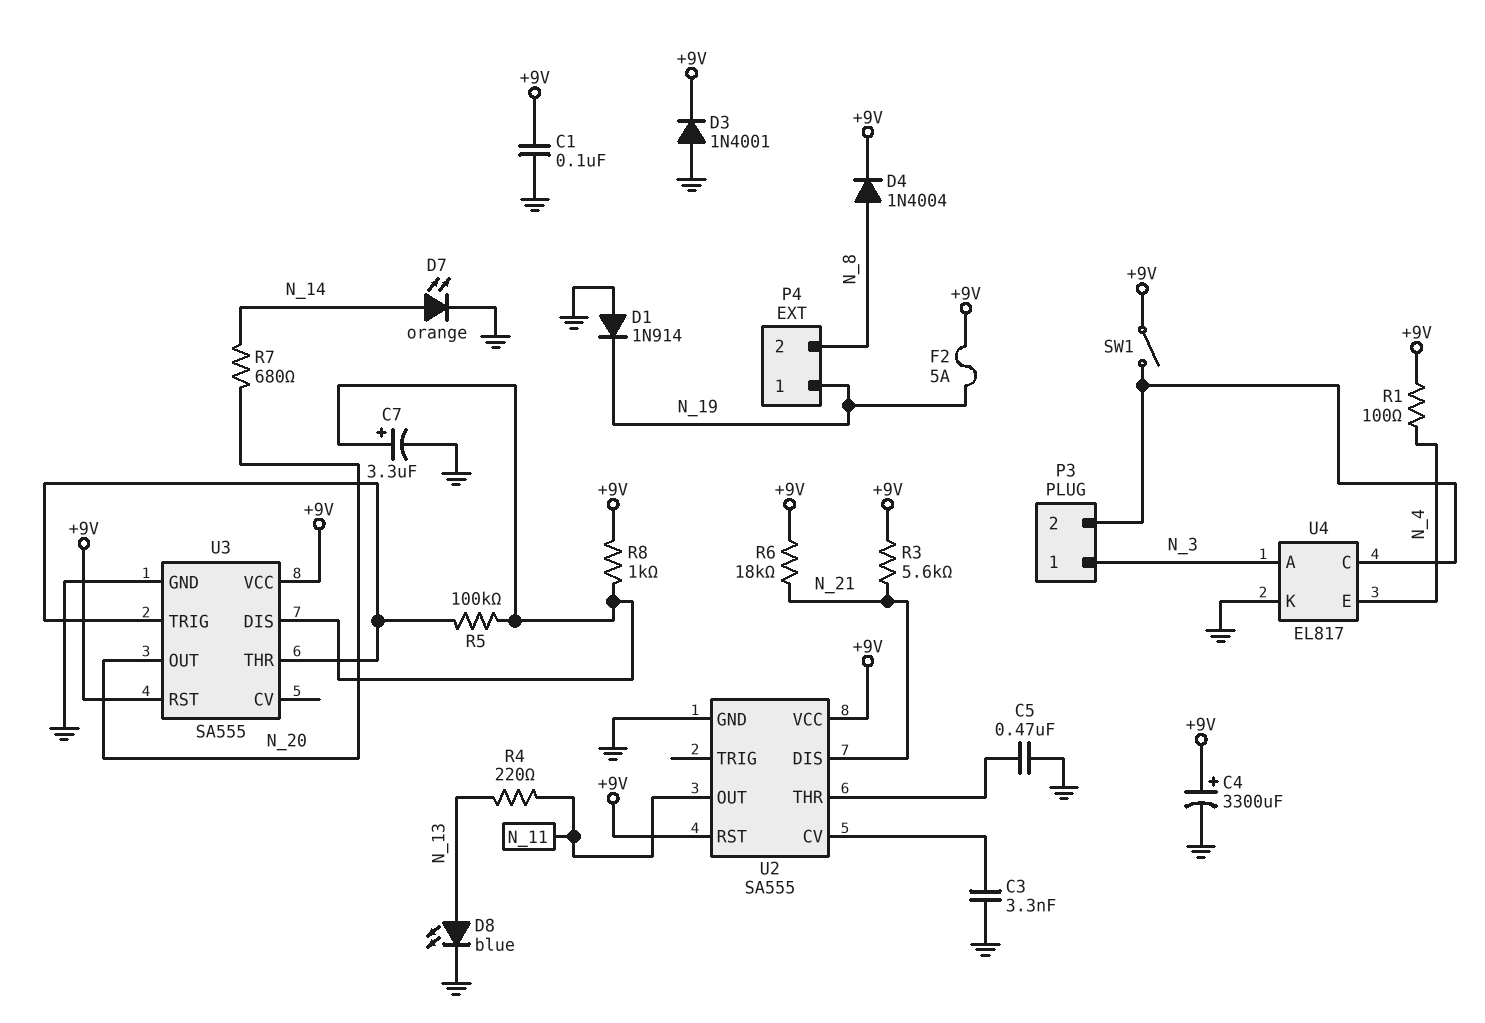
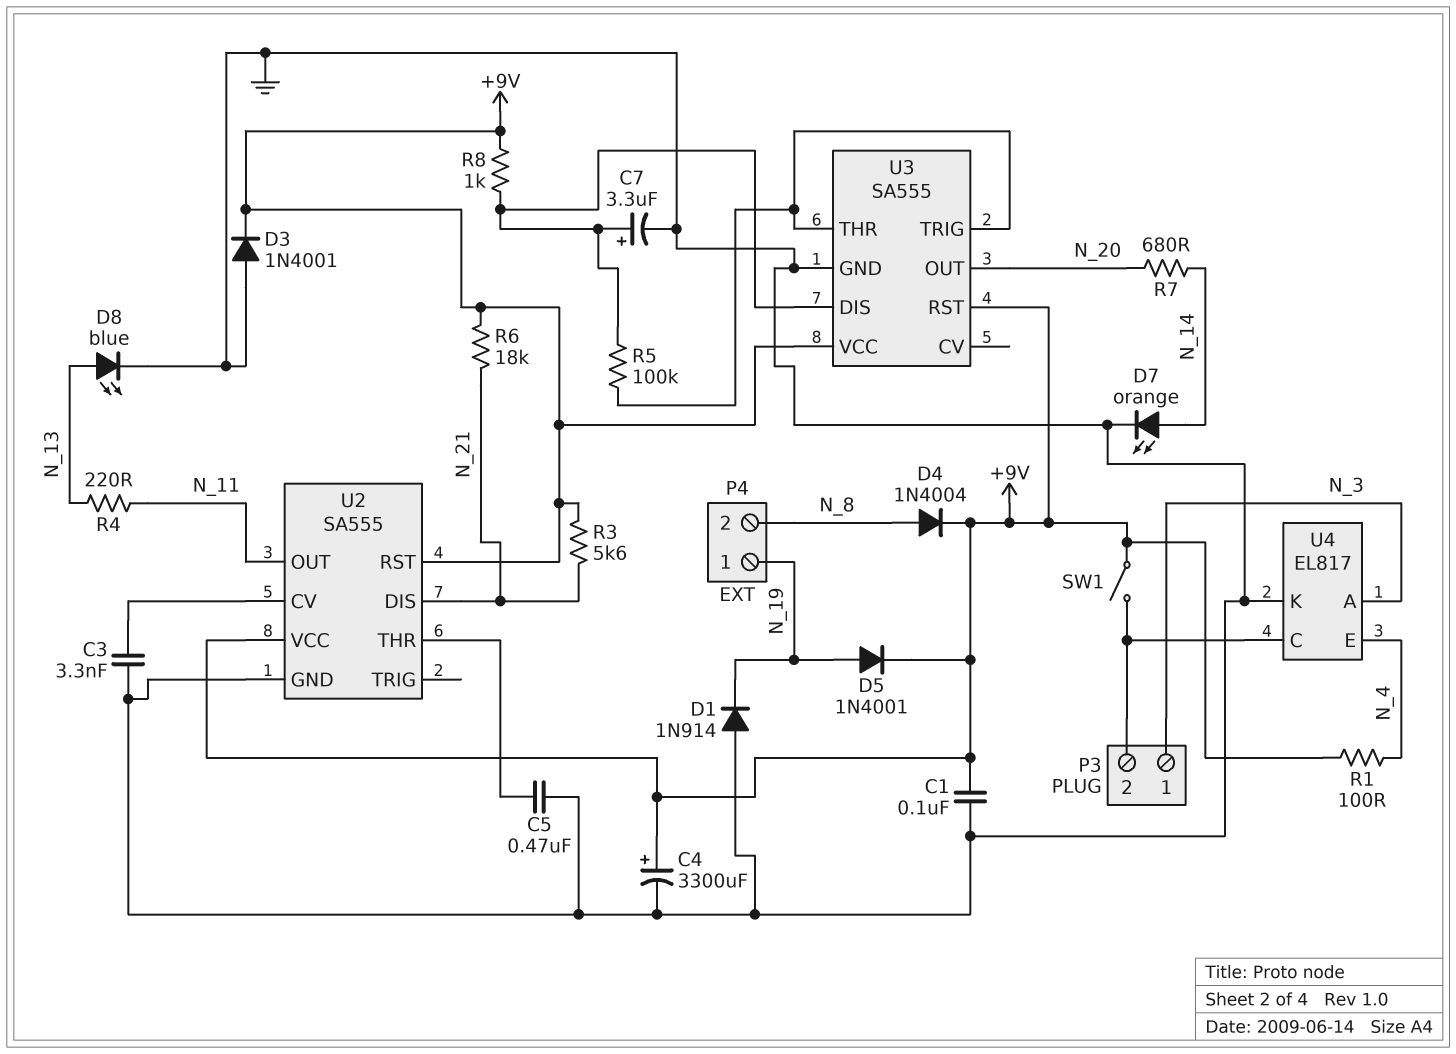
D5: none -> diode 1N4001 (A N_19, K +9V)
F2: 5A (+9V, N_19) -> none

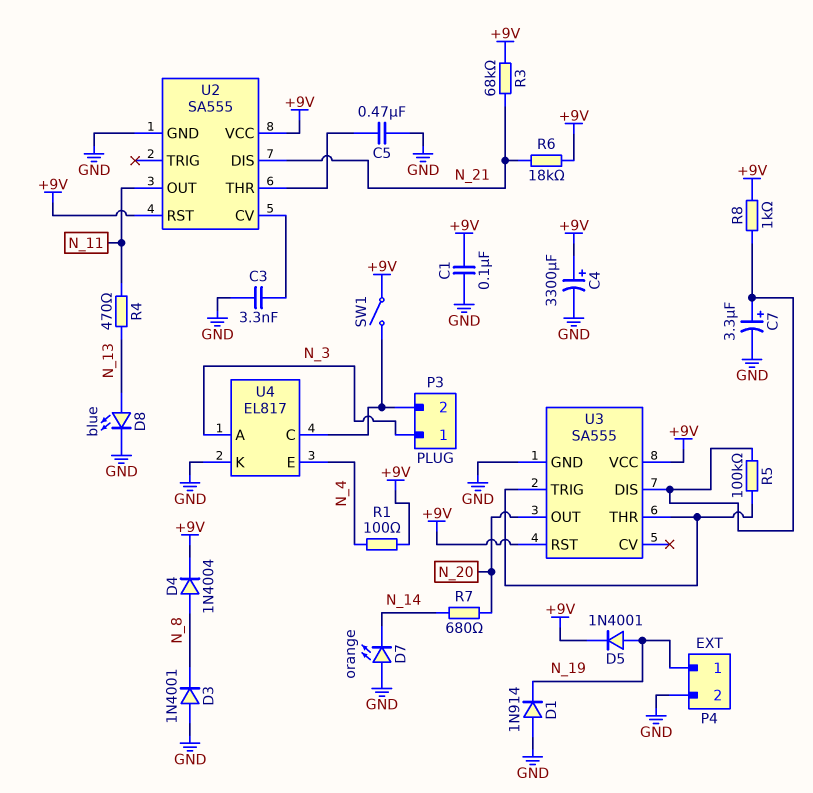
D3: diode 1N4001 (A GND, K +9V) -> diode 1N4001 (A GND, K N_8)
D7: LED orange (A N_14, K GND) -> LED orange (A GND, K N_14)
P4 pin 2: N_8 -> GND
R3: 5.6k (+9V, N_21) -> 68k (+9V, N_21)
R4: 220 (N_11, N_13) -> 470 (N_11, N_13)

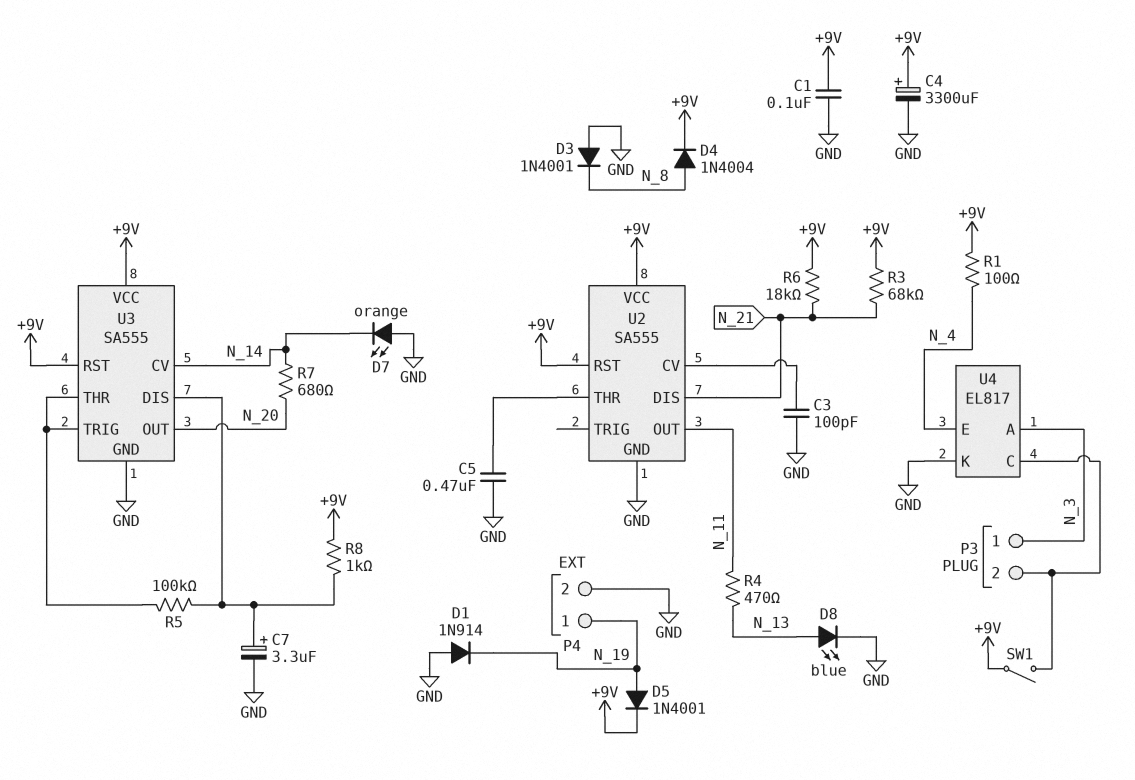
C3: 3.3nF (GND, U2/CV) -> 100pF (GND, U2/CV)
U3 pin CV: none -> N_14

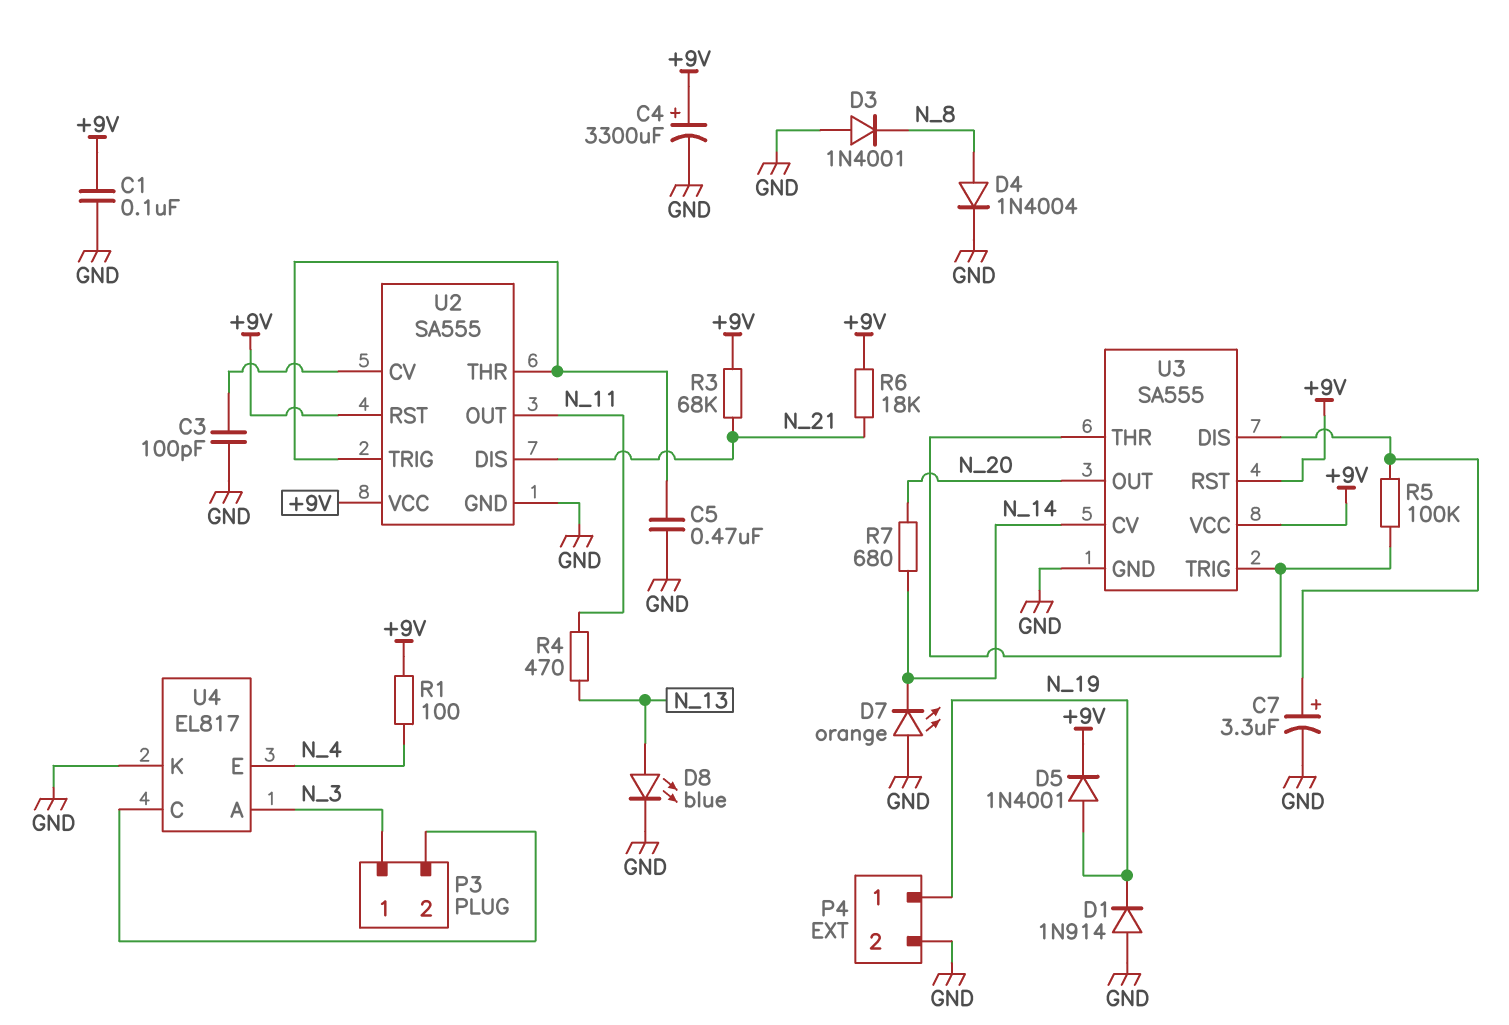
D4: diode 1N4004 (A N_8, K +9V) -> diode 1N4004 (A N_8, K GND)
R8: 1k (+9V, U3/DIS) -> none
SW1: switch (+9V, P3/2) -> none
U2 pin TRIG: none -> U2/THR

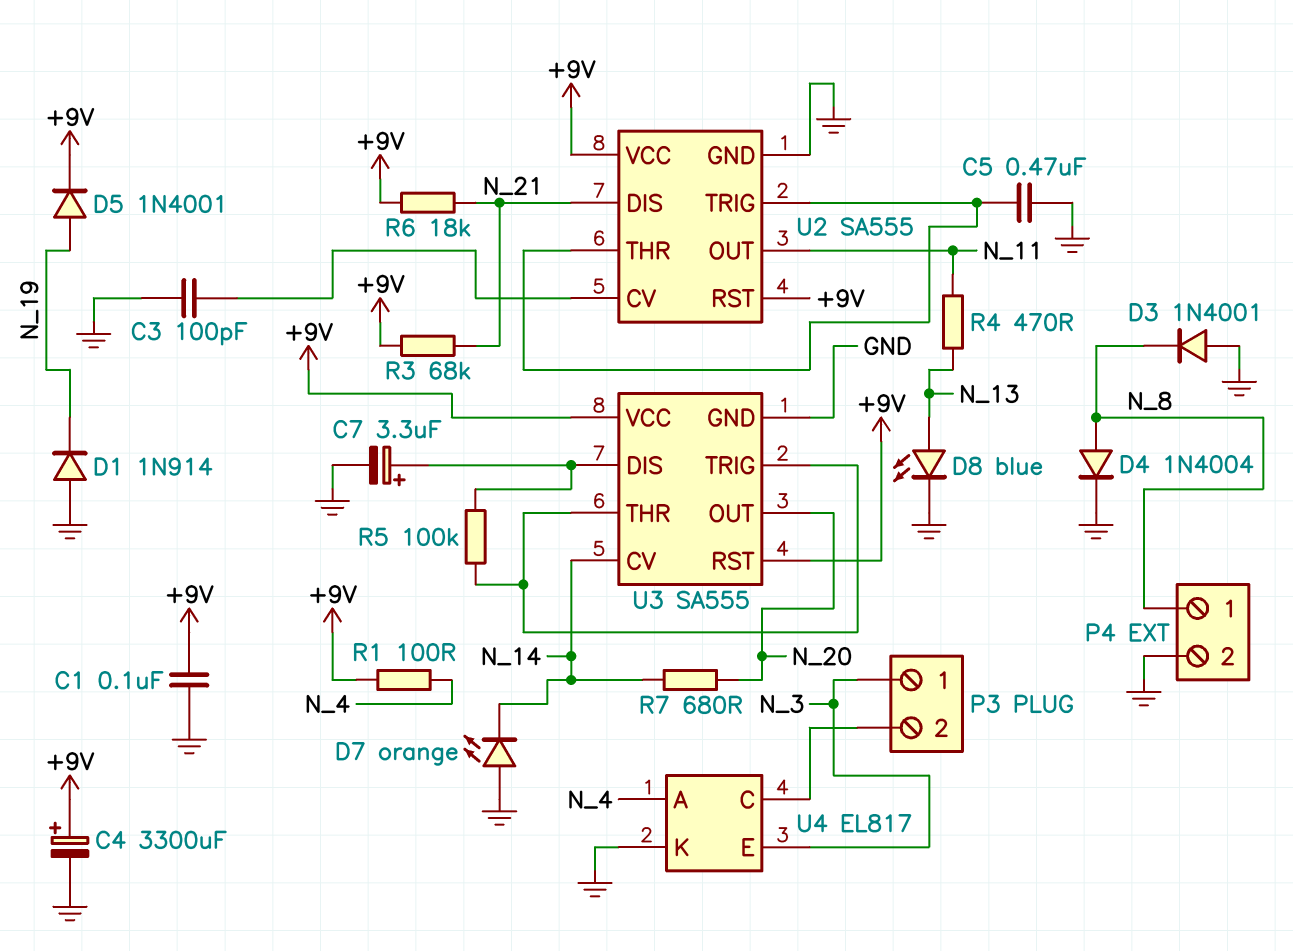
P4 pin 1: N_19 -> N_8
U4 pin A: N_3 -> N_4
U4 pin E: N_4 -> N_3

